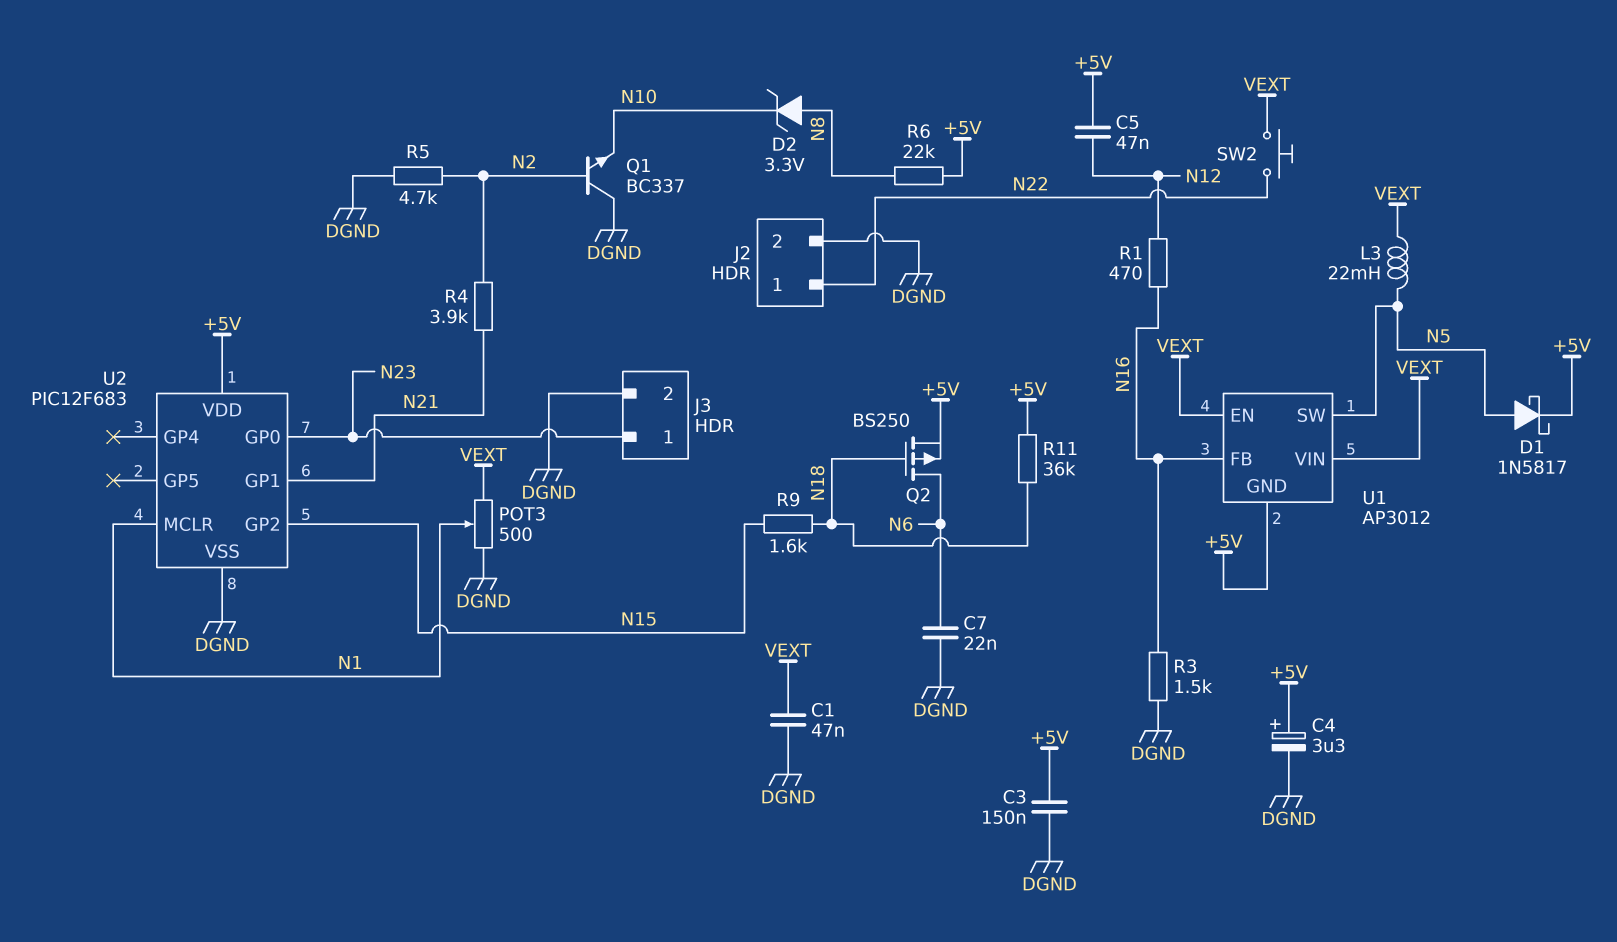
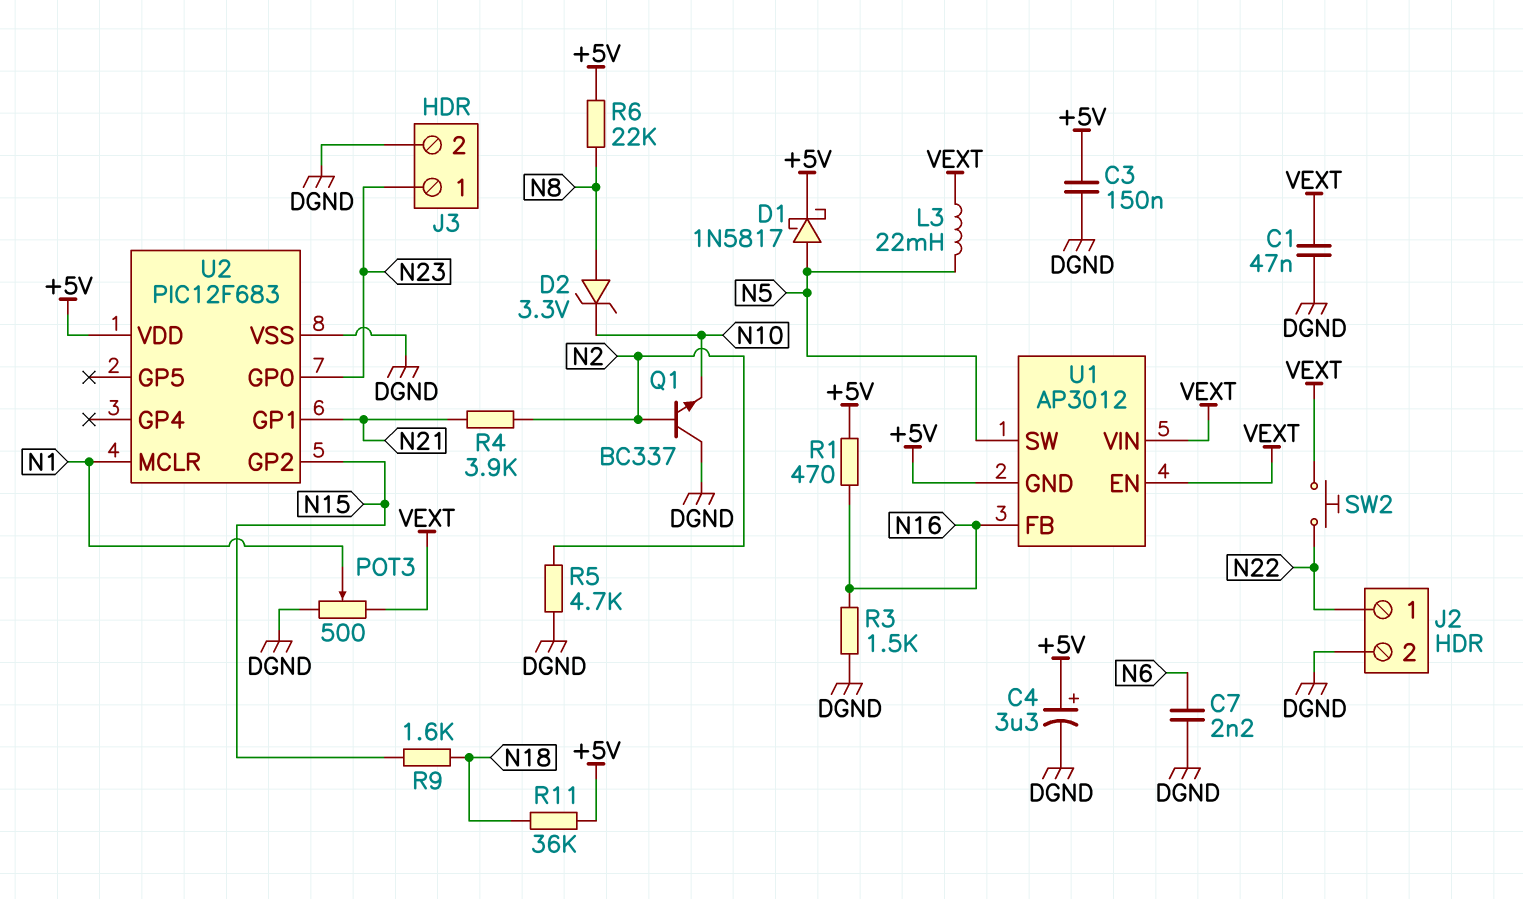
C5: 47nF (+5V, N12) -> none
C7: 22nF (DGND, N6) -> 2.2nF (DGND, N6)
Q2: PMOS BS250 (G N18, D N6, S +5V) -> none
R1: 470 (N12, N16) -> 470 (+5V, N16)

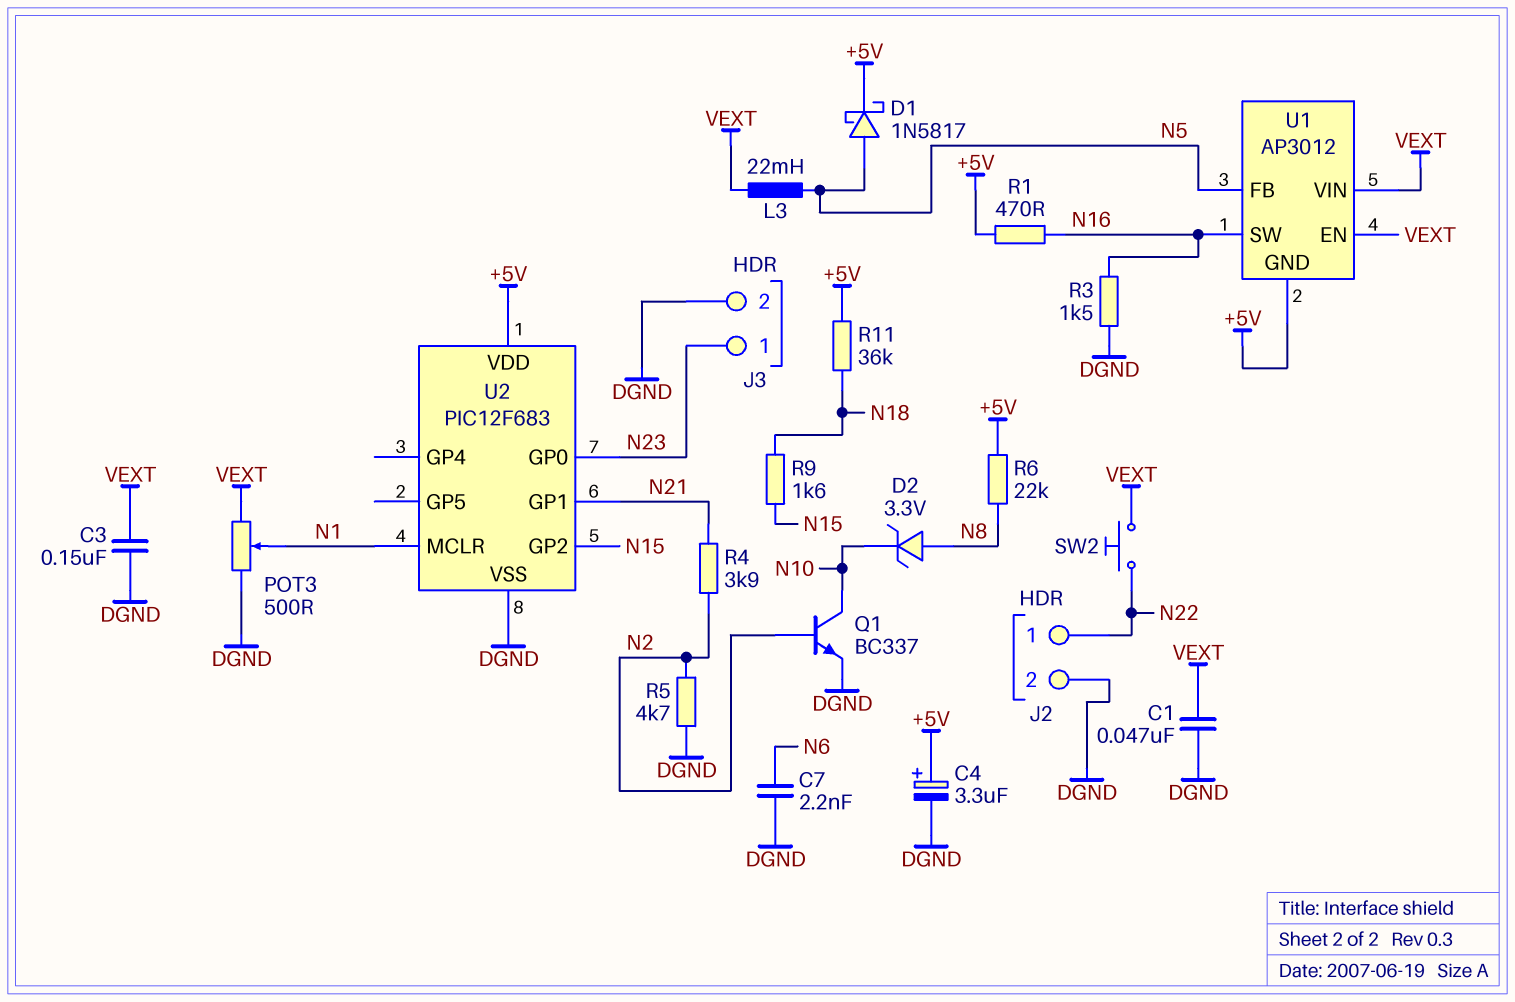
C3: 150nF (+5V, DGND) -> 150nF (DGND, VEXT)
Q1: NPN BC337 (B N2, C DGND, E N10) -> NPN BC337 (B N2, C N10, E DGND)
U1 pin FB: N16 -> N5
U1 pin SW: N5 -> N16

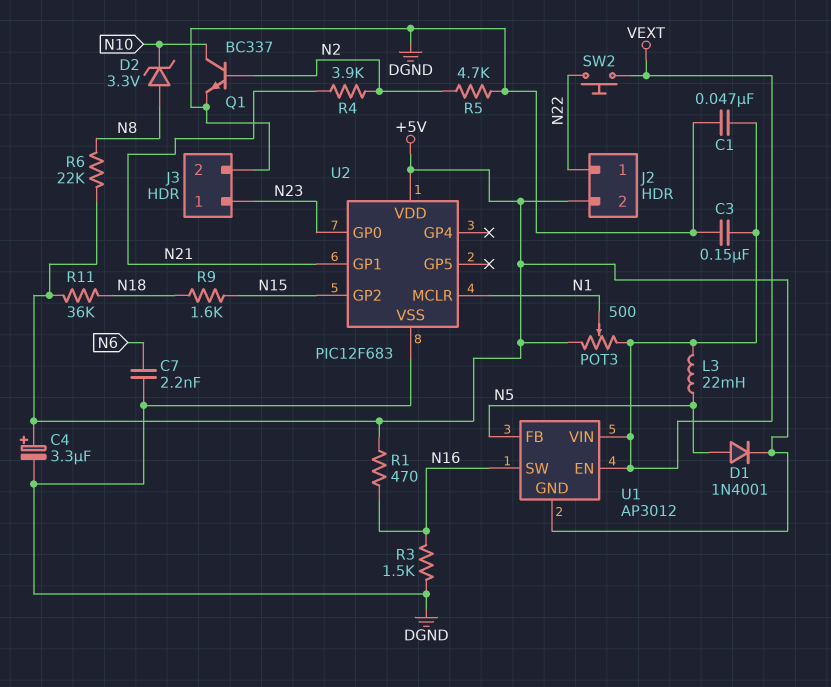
D1: schottky 1N5817 (A N5, K +5V) -> diode 1N4001 (A N5, K +5V)
J2 pin 2: DGND -> +5V
POT3: 500 (DGND, VEXT, wiper N1) -> 500 (+5V, VEXT, wiper N1)

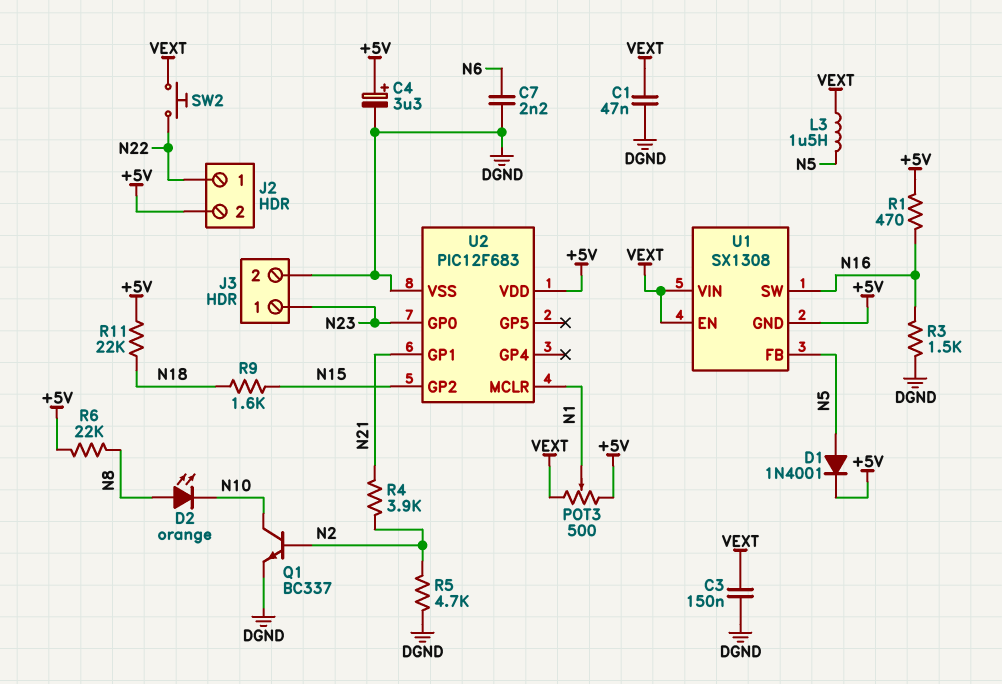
D2: zener 3.3V (A N8, K N10) -> LED orange (A N8, K N10)
L3: 22mH (N5, VEXT) -> 1.5uH (N5, VEXT)
R11: 36k (+5V, N18) -> 22k (+5V, N18)
U1: AP3012 -> SX1308

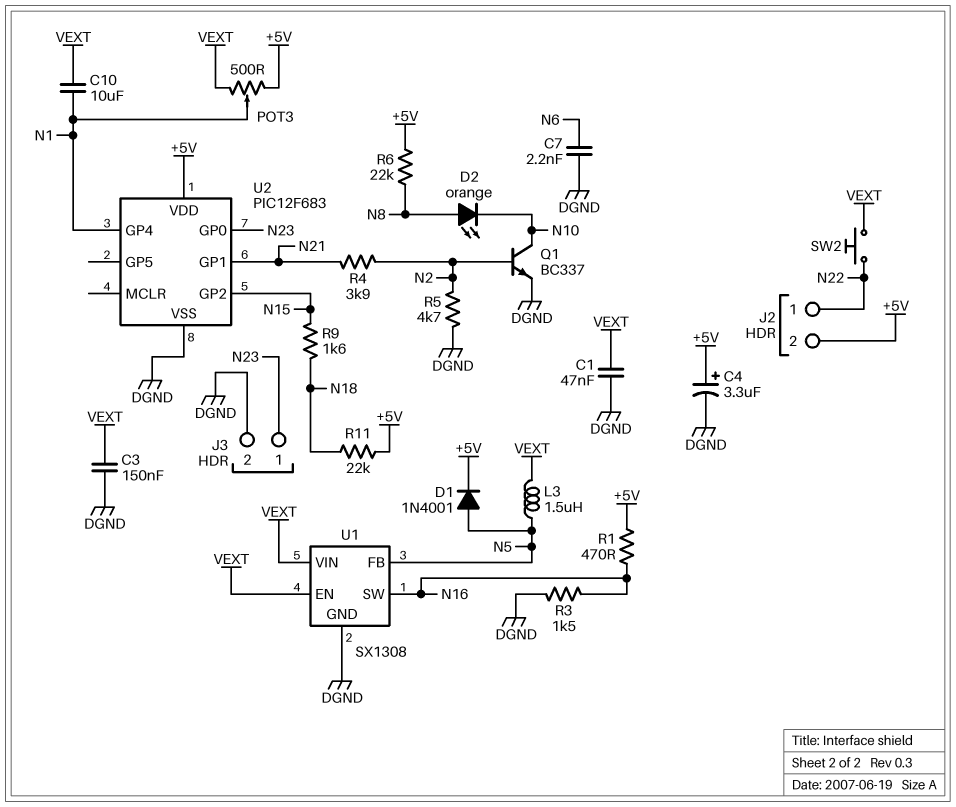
C10: none -> 10uF (N1, VEXT)
U1 pin GND: +5V -> DGND
U2 pin GP4: none -> N1
U2 pin MCLR: N1 -> none

